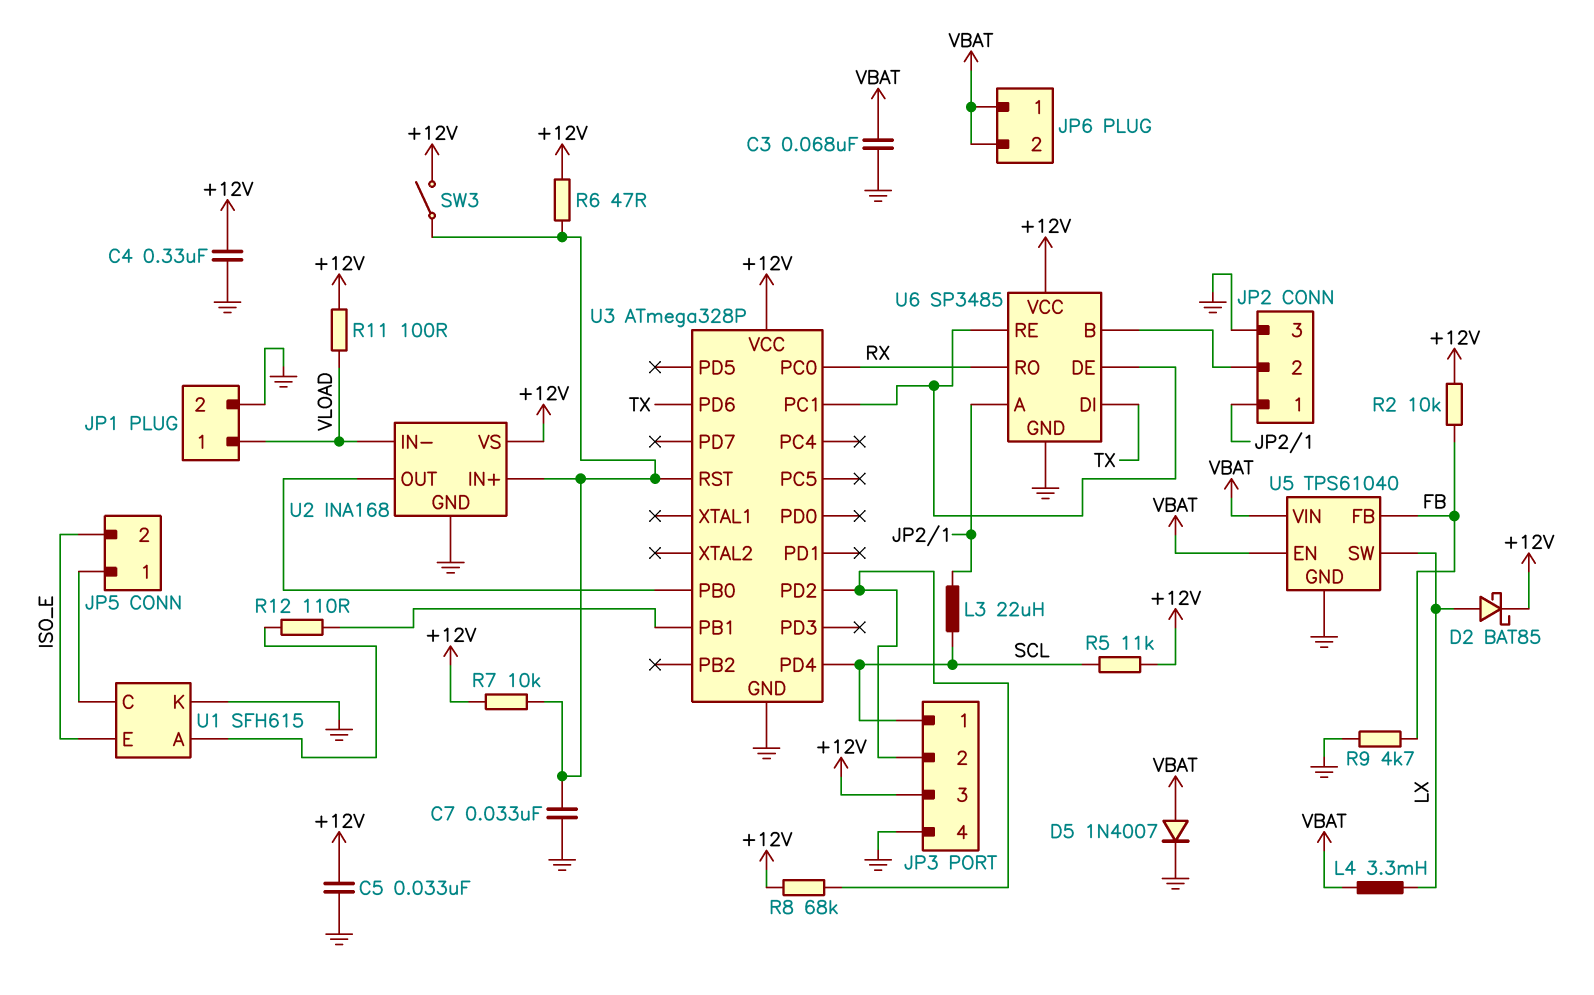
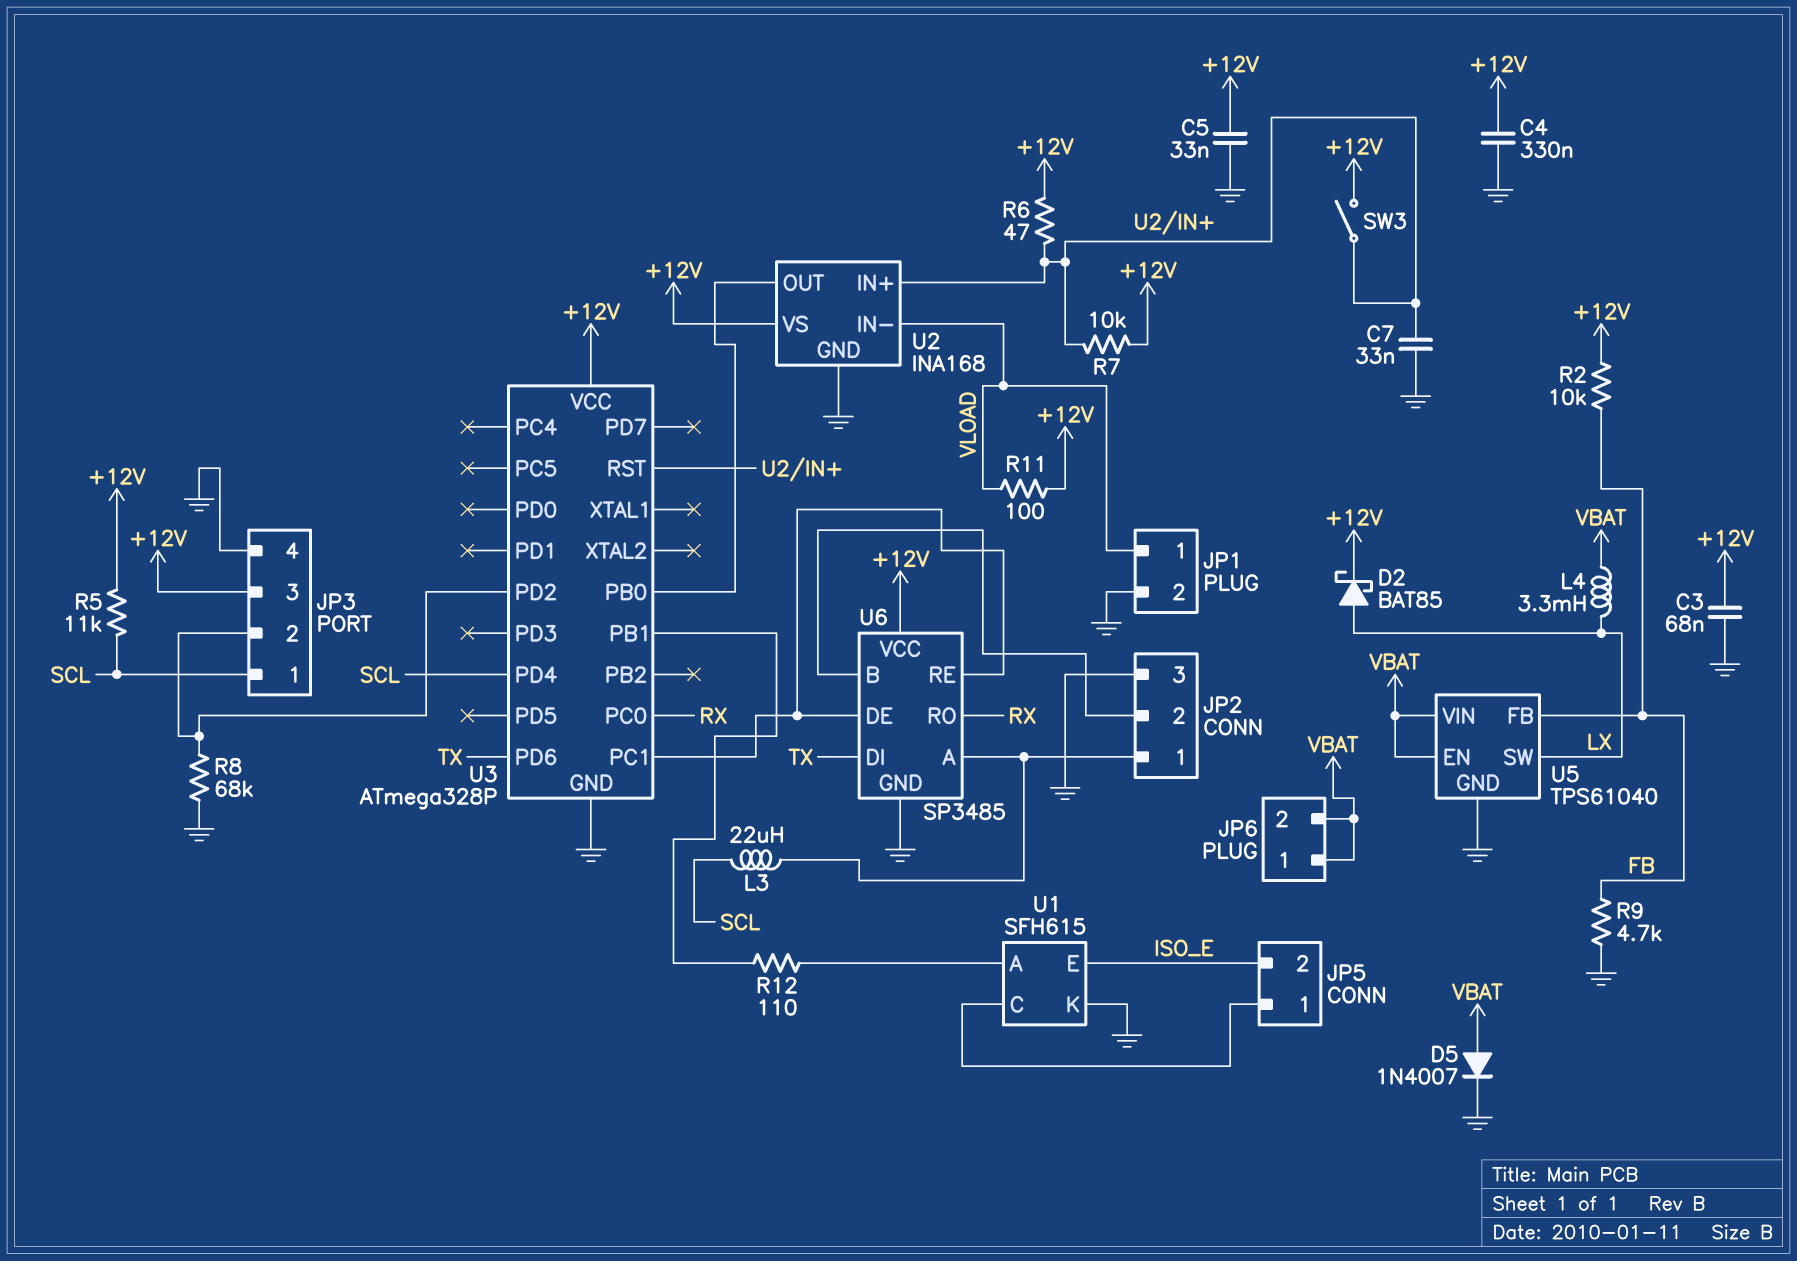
C3: 68nF (GND, VBAT) -> 68nF (+12V, GND)
R8: 68k (+12V, JP3/2) -> 68k (GND, JP3/2)

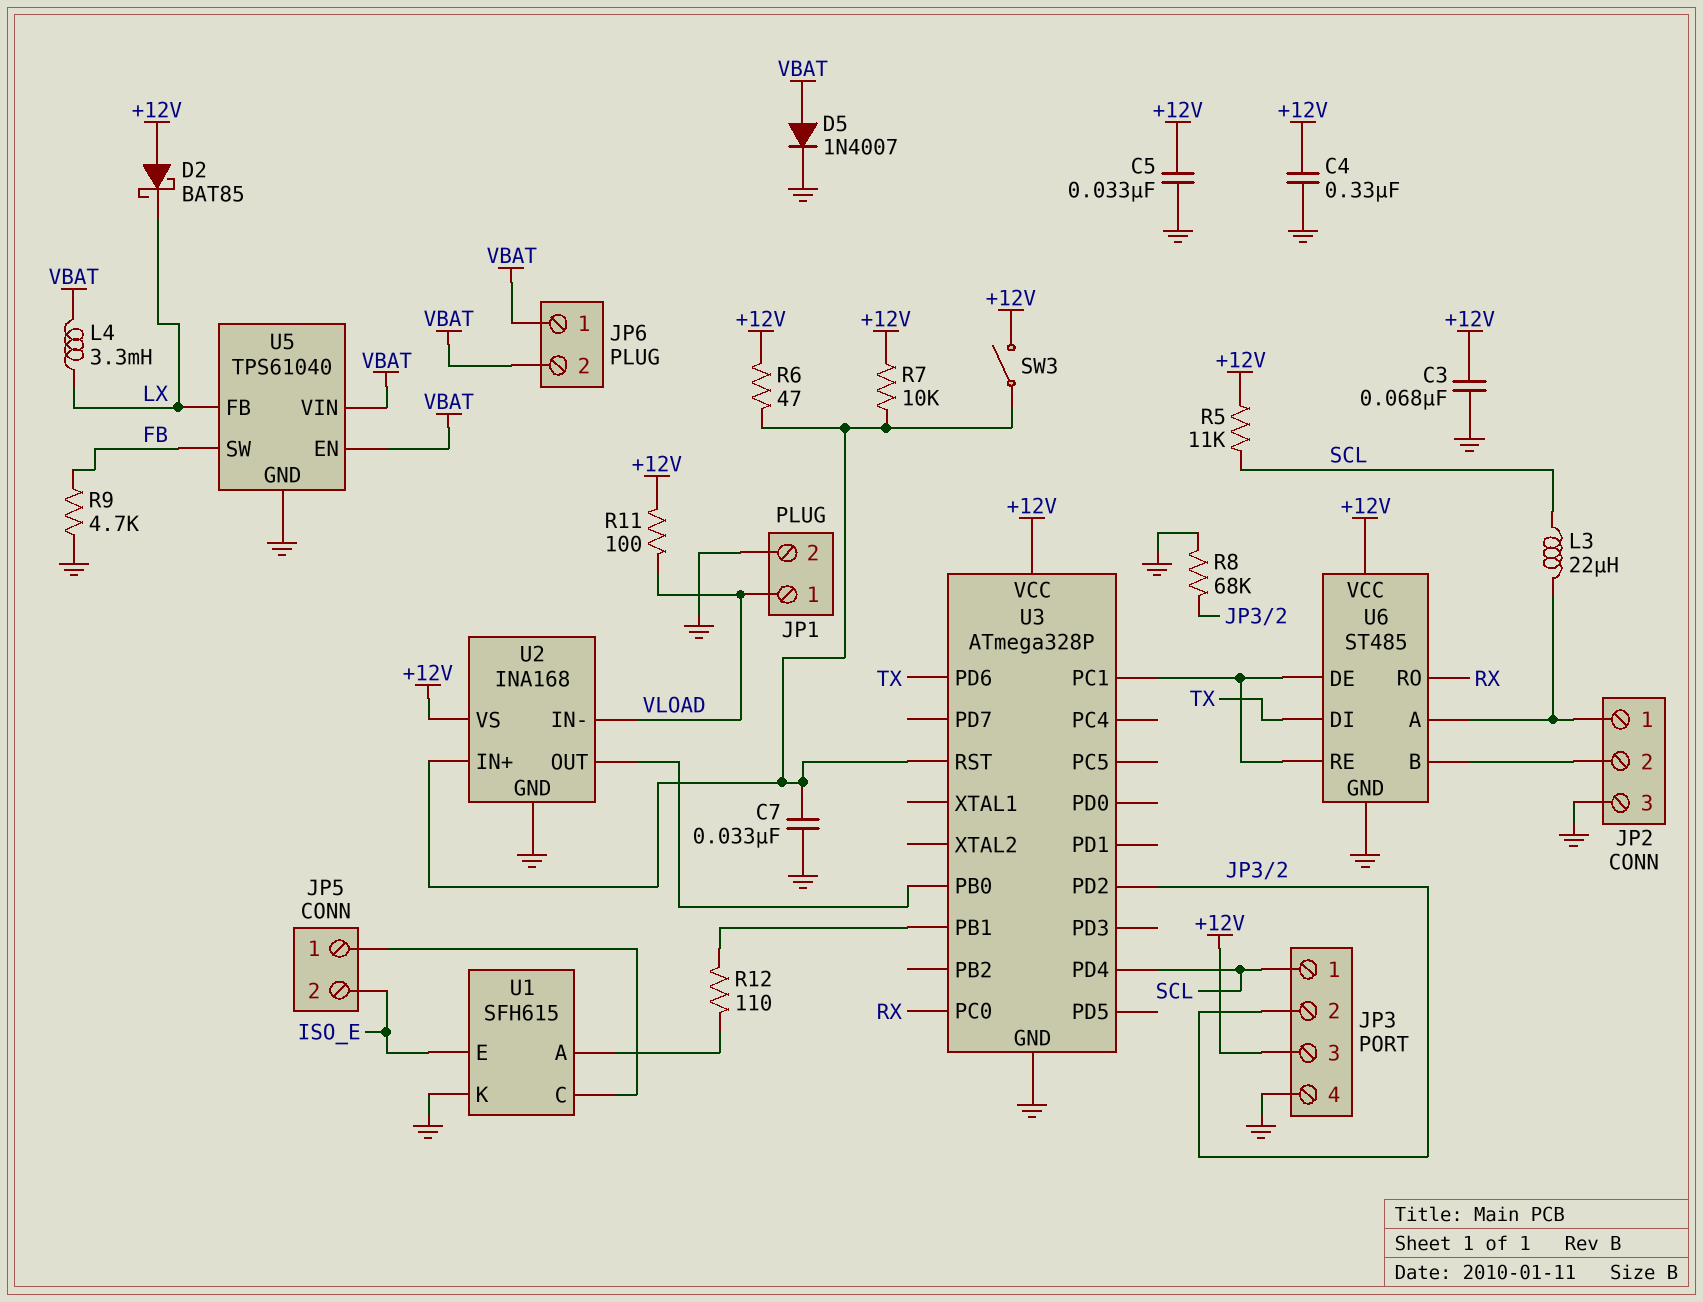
D2: schottky BAT85 (A LX, K +12V) -> schottky BAT85 (A +12V, K LX)
R2: 10k (+12V, FB) -> none
U5 pin FB: FB -> LX
U5 pin SW: LX -> FB
U6: SP3485 -> ST485

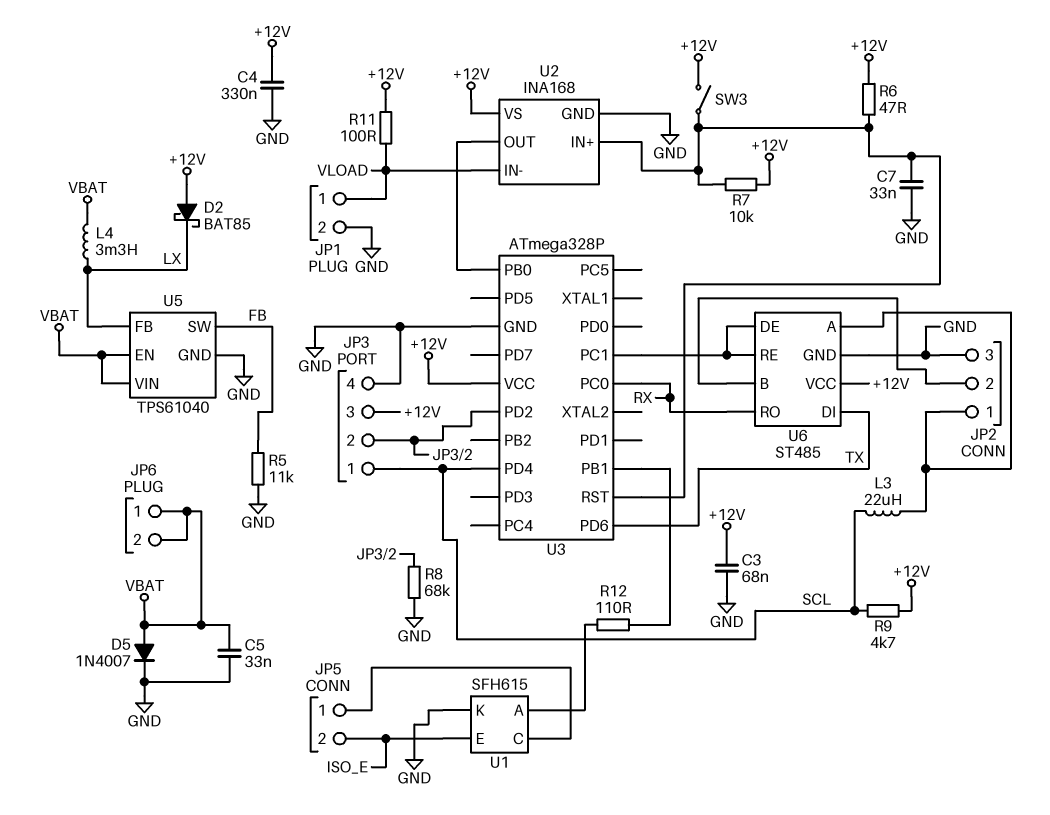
C5: 33nF (+12V, GND) -> 33nF (GND, VBAT)
R5: 11k (+12V, SCL) -> 11k (FB, GND)
R9: 4.7k (FB, GND) -> 4.7k (+12V, SCL)

